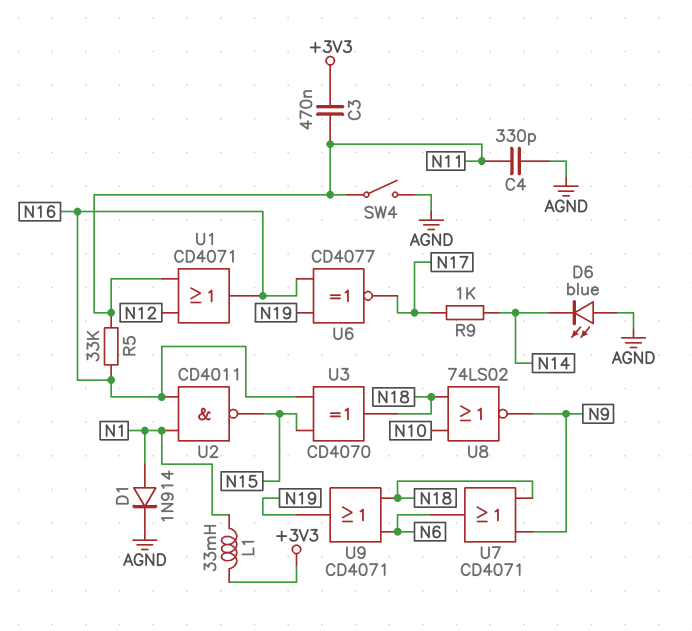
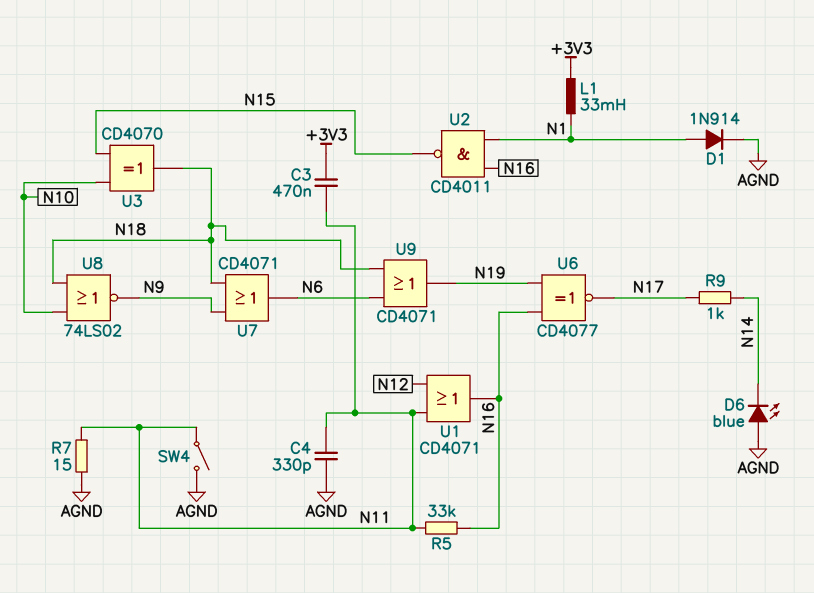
R7: none -> 15 (AGND, N11)
U3: XOR CD4070 (in N15, in N16, out N18) -> XOR CD4070 (in N10, in N15, out N18)

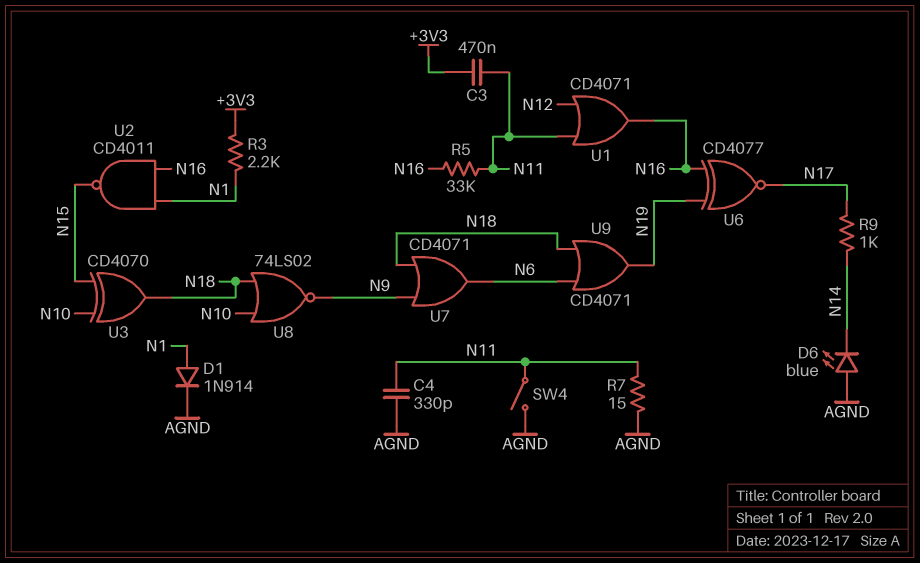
L1: 33mH (+3V3, N1) -> none
R3: none -> 2.2k (+3V3, N1)

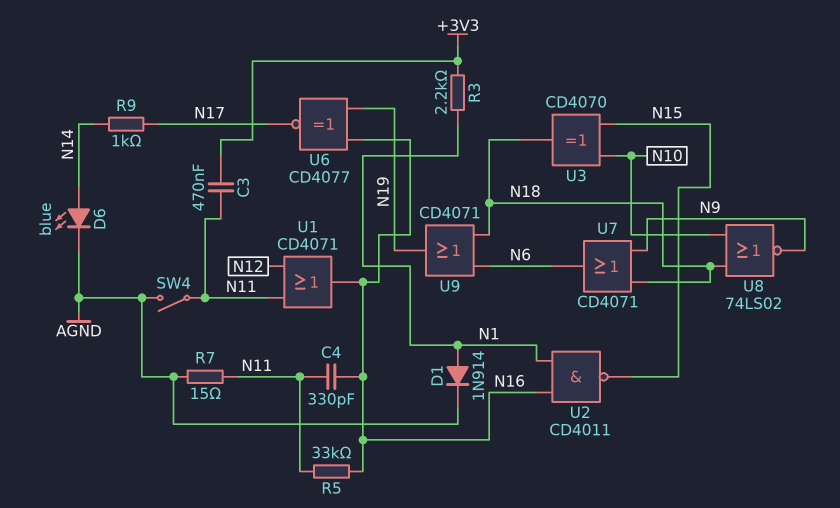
C4: 330pF (AGND, N11) -> 330pF (N11, N16)
D6: LED blue (A AGND, K N14) -> LED blue (A N14, K AGND)

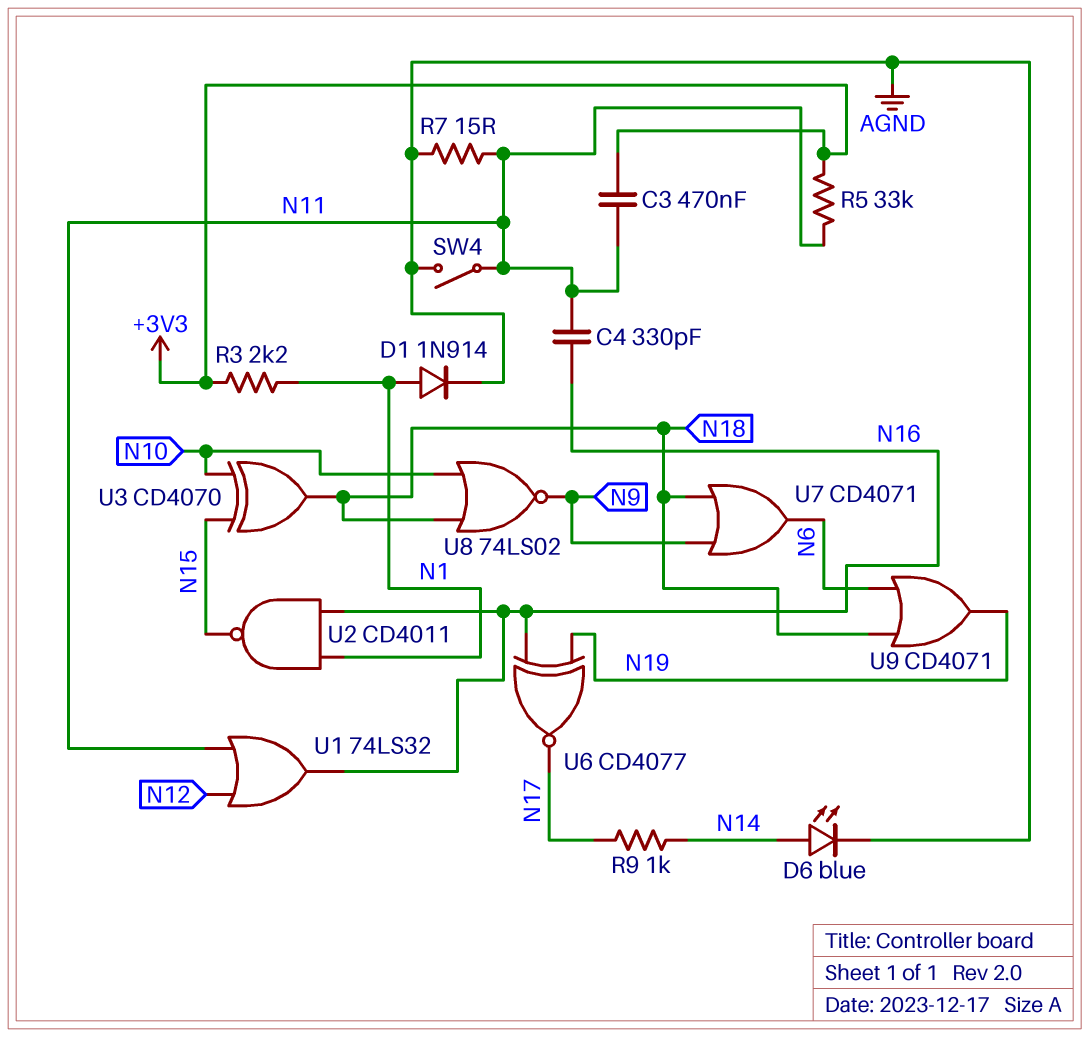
R5: 33k (N11, N16) -> 33k (+3V3, N11)
U1: OR CD4071 (in N11, in N12, out N16) -> OR 74LS32 (in N11, in N12, out N16)

